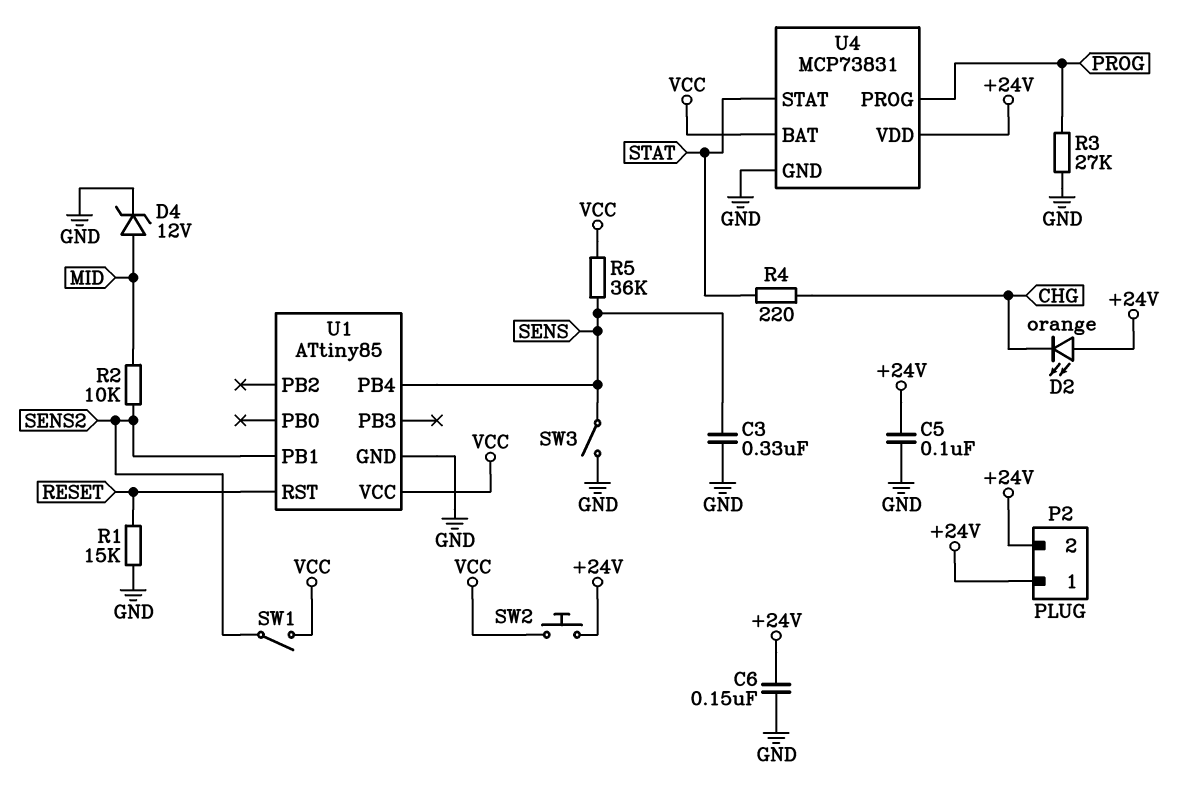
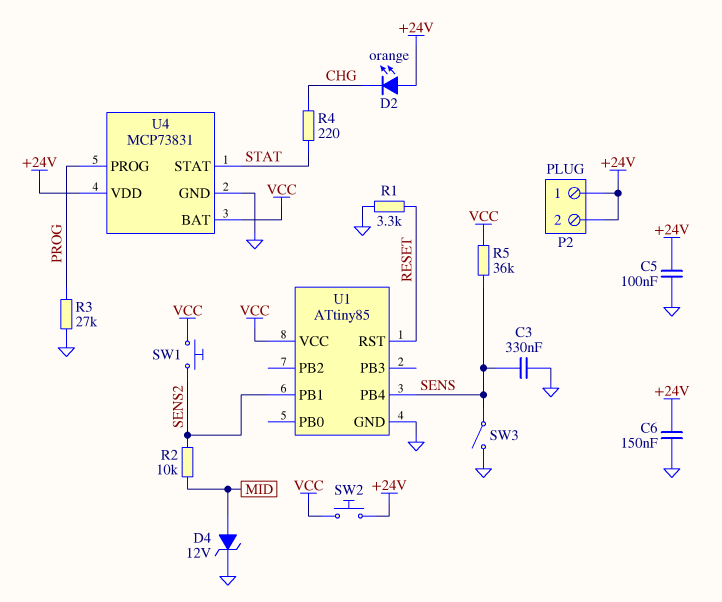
R1: 15k (GND, RESET) -> 3.3k (GND, RESET)
SW1: switch (SENS2, VCC) -> button (SENS2, VCC)

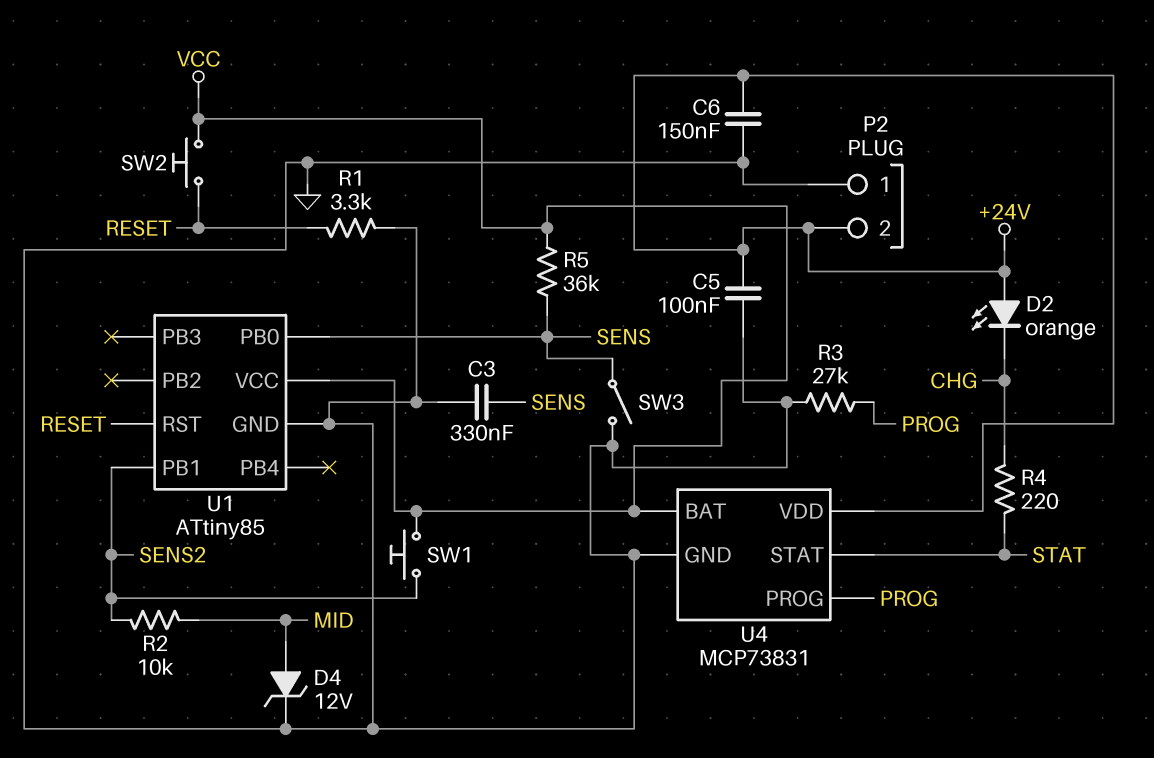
P2 pin 1: +24V -> GND
SW2: button (+24V, VCC) -> button (RESET, VCC)
U1 pin PB0: none -> SENS
U1 pin PB4: SENS -> none

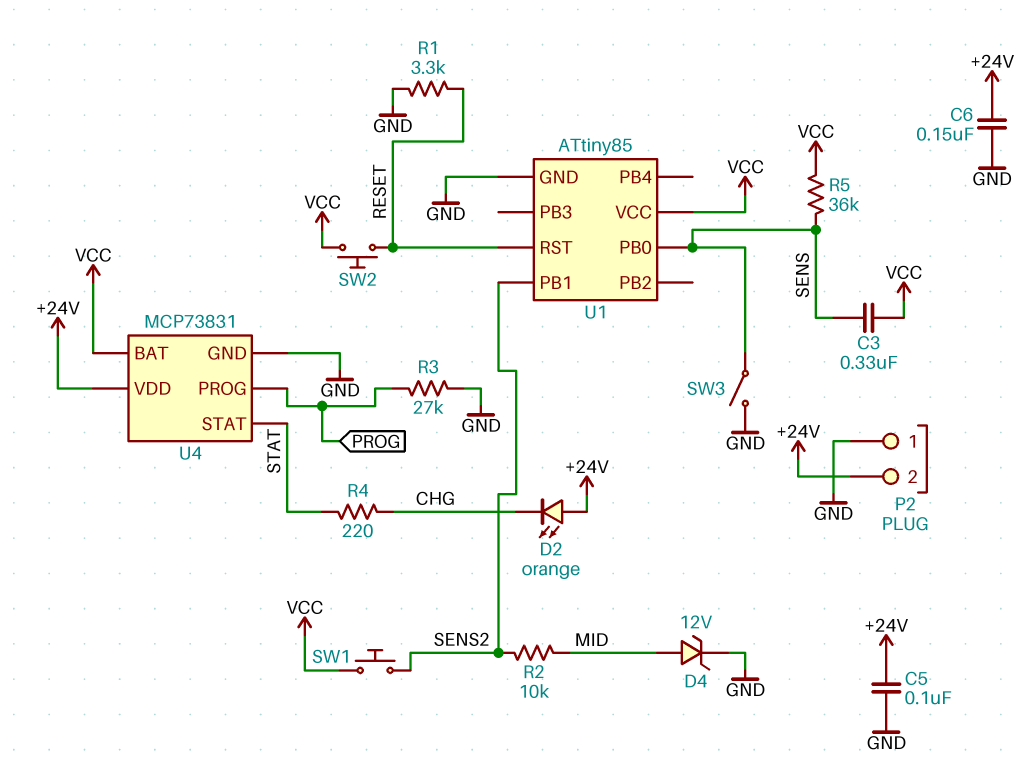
C3: 330nF (GND, SENS) -> 330nF (SENS, VCC)

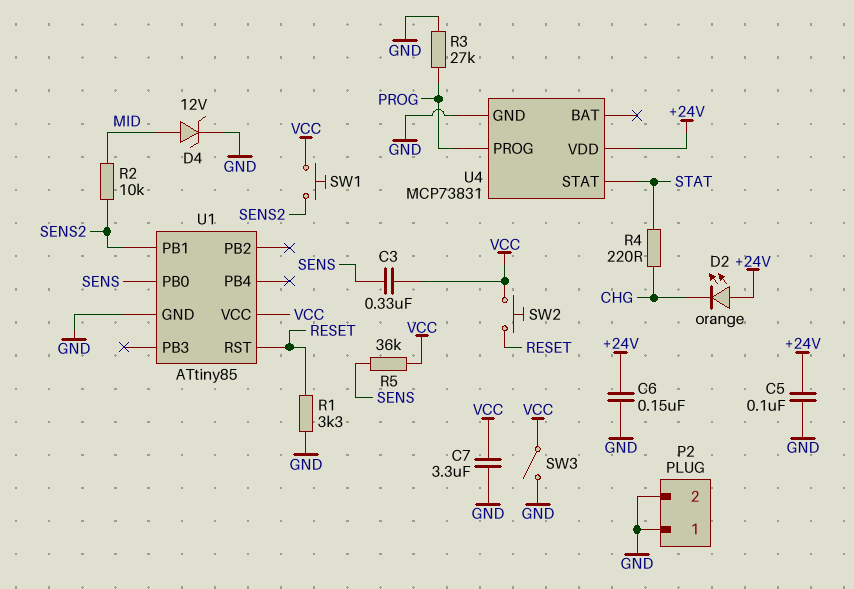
C7: none -> 3.3uF (GND, VCC)
P2 pin 2: +24V -> GND
SW3: switch (GND, SENS) -> switch (GND, VCC)
U4 pin BAT: VCC -> none

